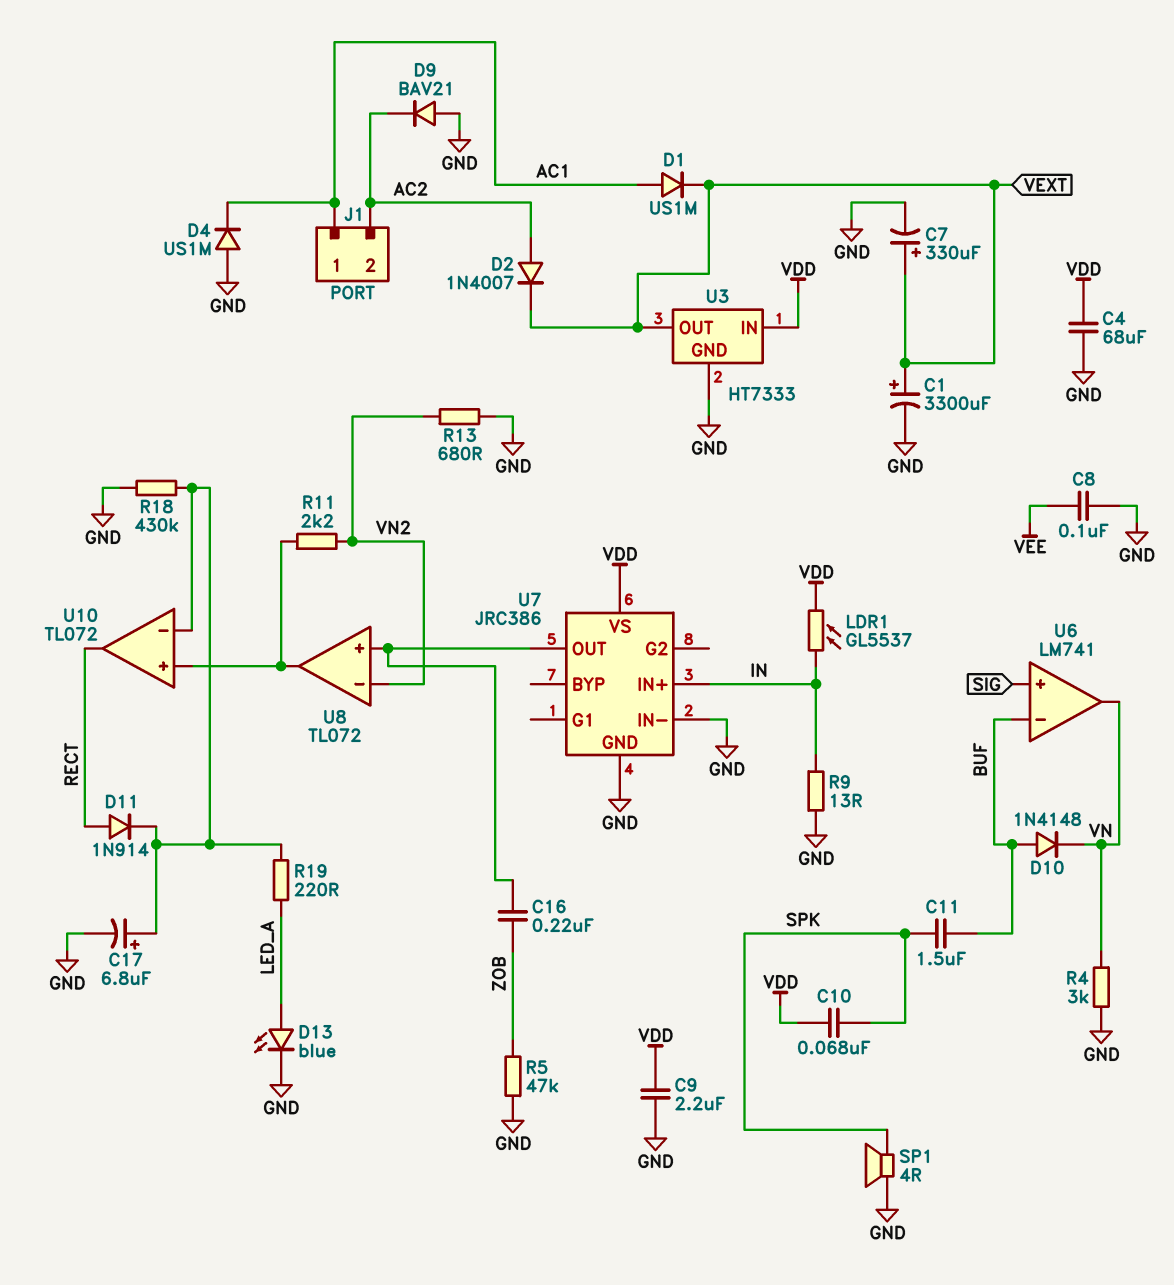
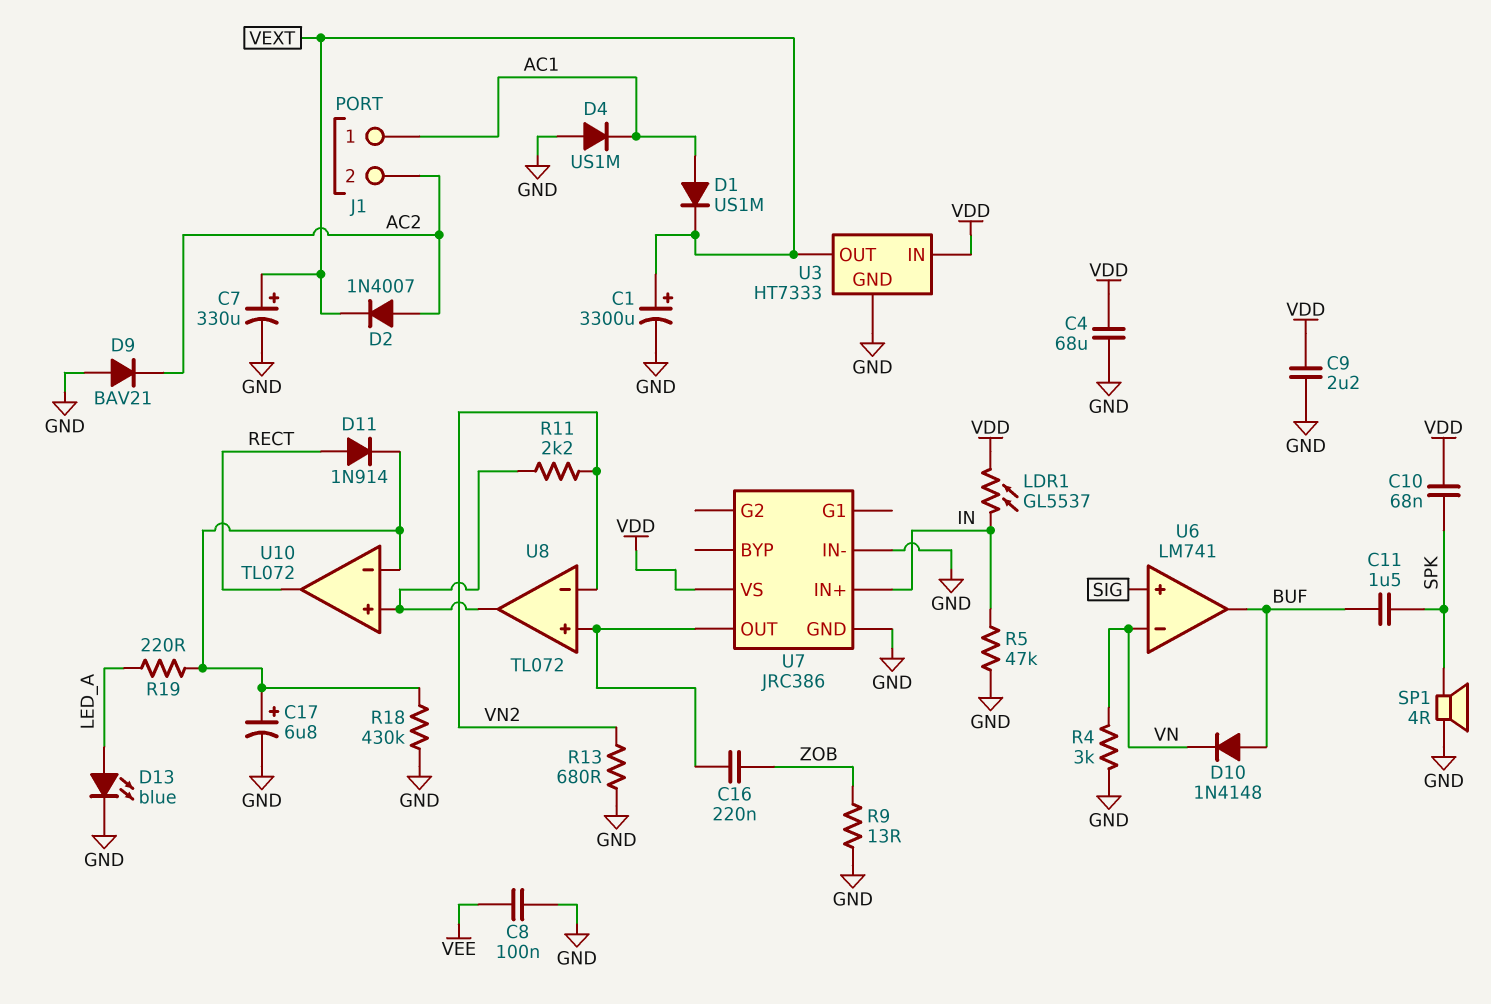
R5: 47k (GND, ZOB) -> 47k (GND, IN)
R9: 13 (GND, IN) -> 13 (GND, ZOB)
U6 pin in-: BUF -> VN
U6 pin out: VN -> BUF

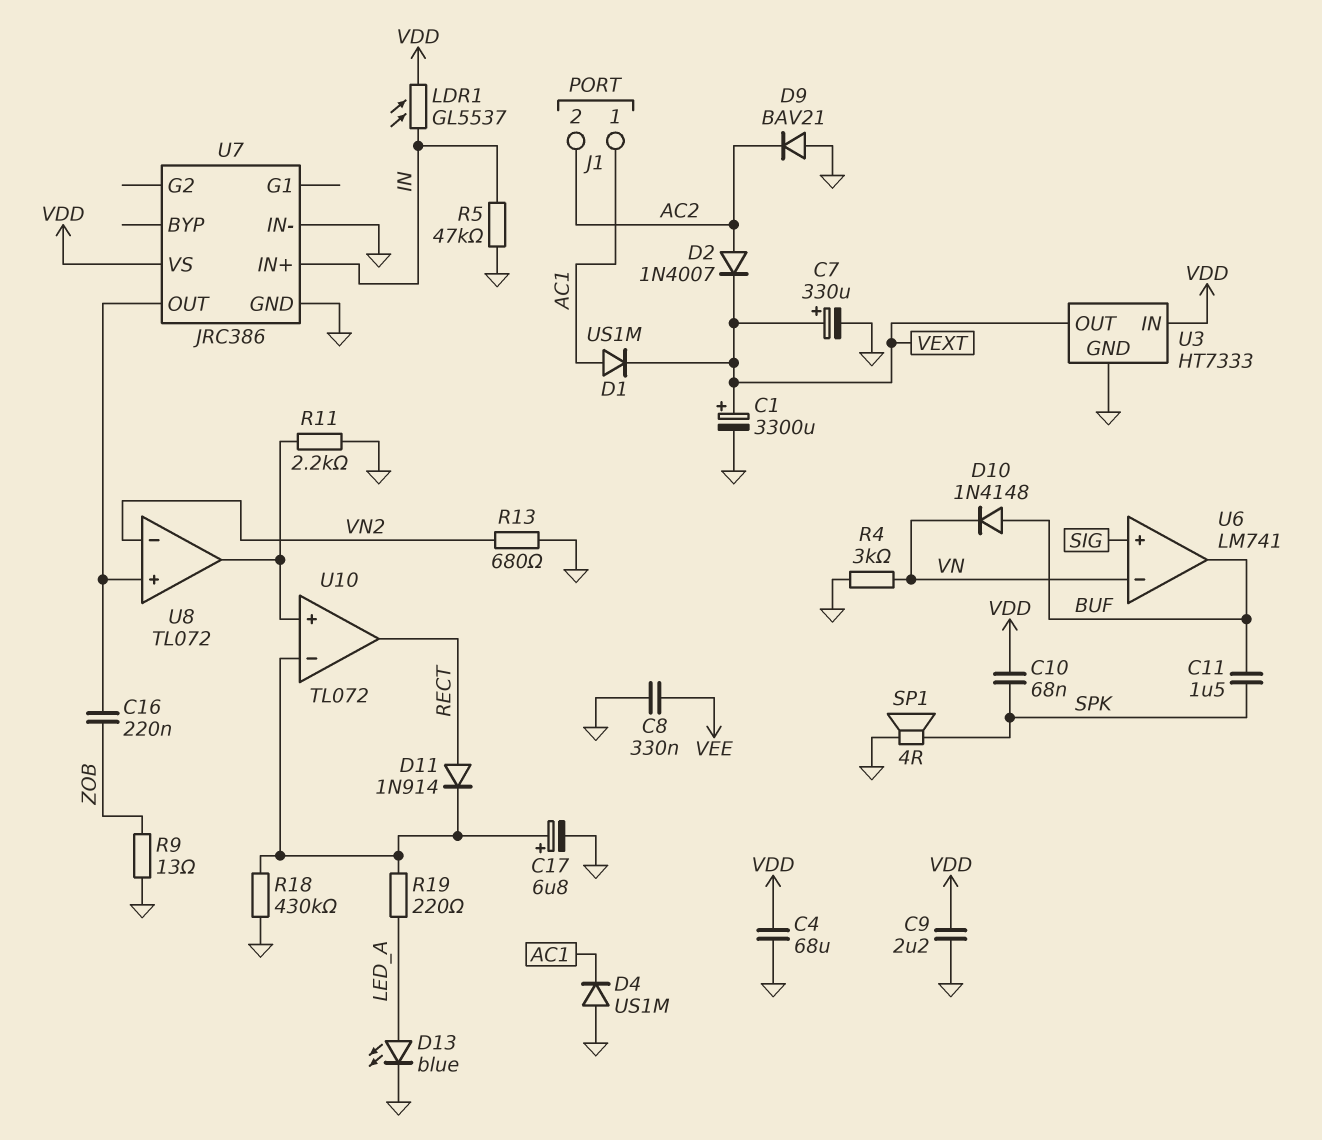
C8: 100nF (GND, VEE) -> 330nF (GND, VEE)
R11: 2.2k (U8/out, VN2) -> 2.2k (GND, U8/out)

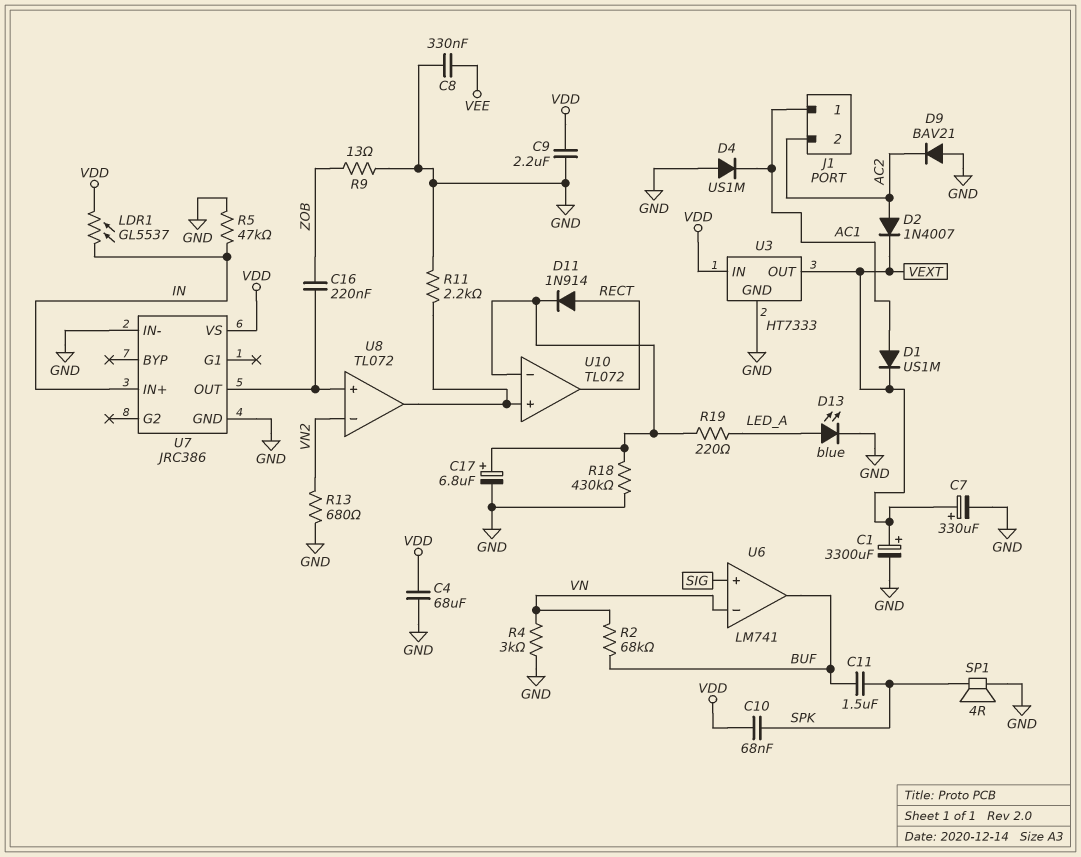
D10: diode 1N4148 (A BUF, K VN) -> none
R2: none -> 68k (BUF, VN)

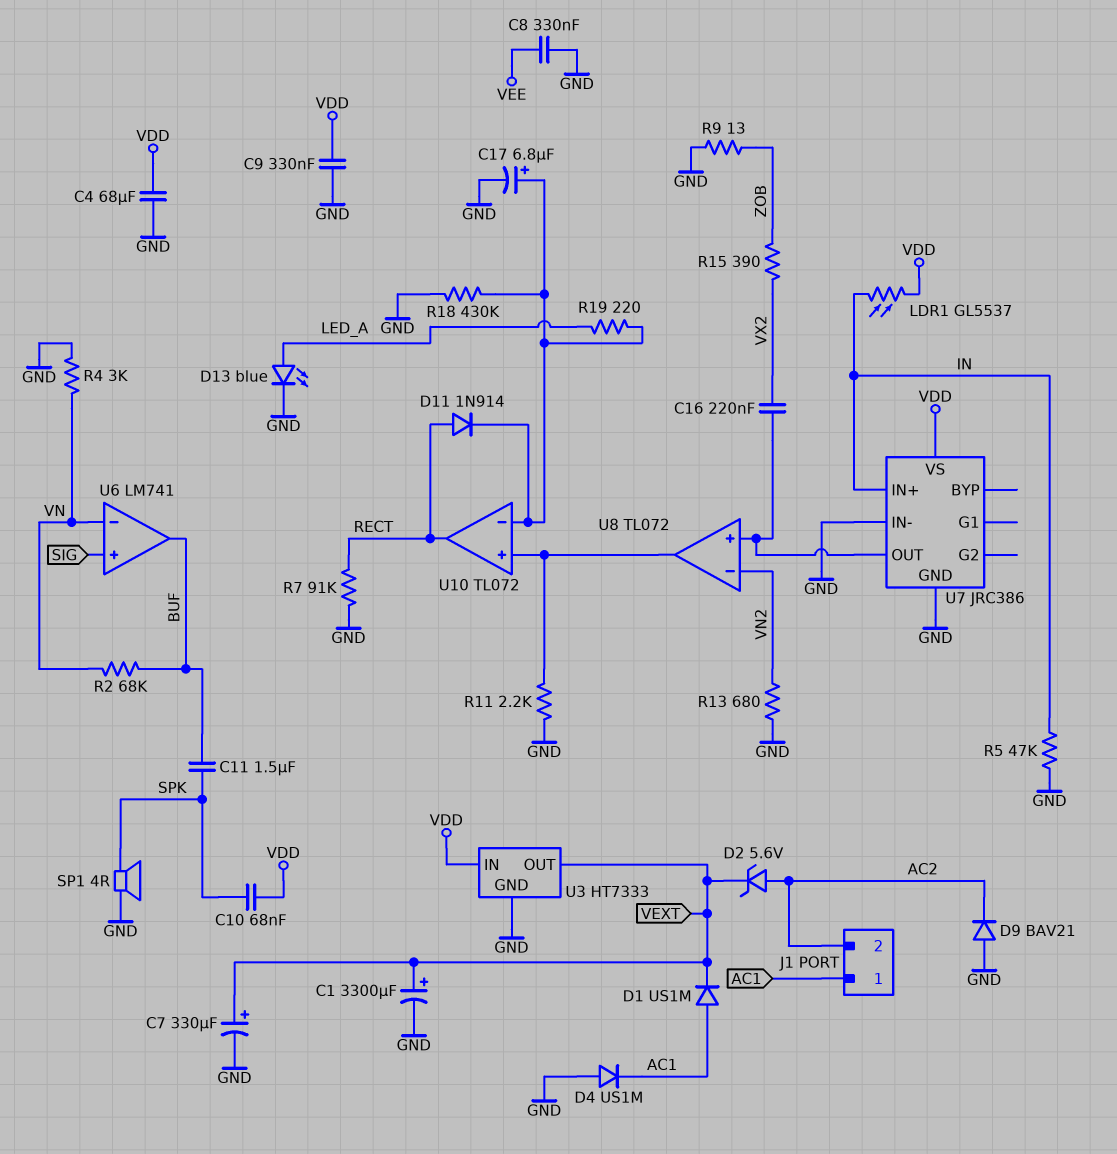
C9: 2.2uF (GND, VDD) -> 330nF (GND, VDD)
C16: 220nF (U7/OUT, ZOB) -> 220nF (U7/OUT, VX2)
D2: diode 1N4007 (A AC2, K VEXT) -> zener 5.6V (A AC2, K VEXT)
R7: none -> 91k (GND, RECT)
R15: none -> 390 (VX2, ZOB)

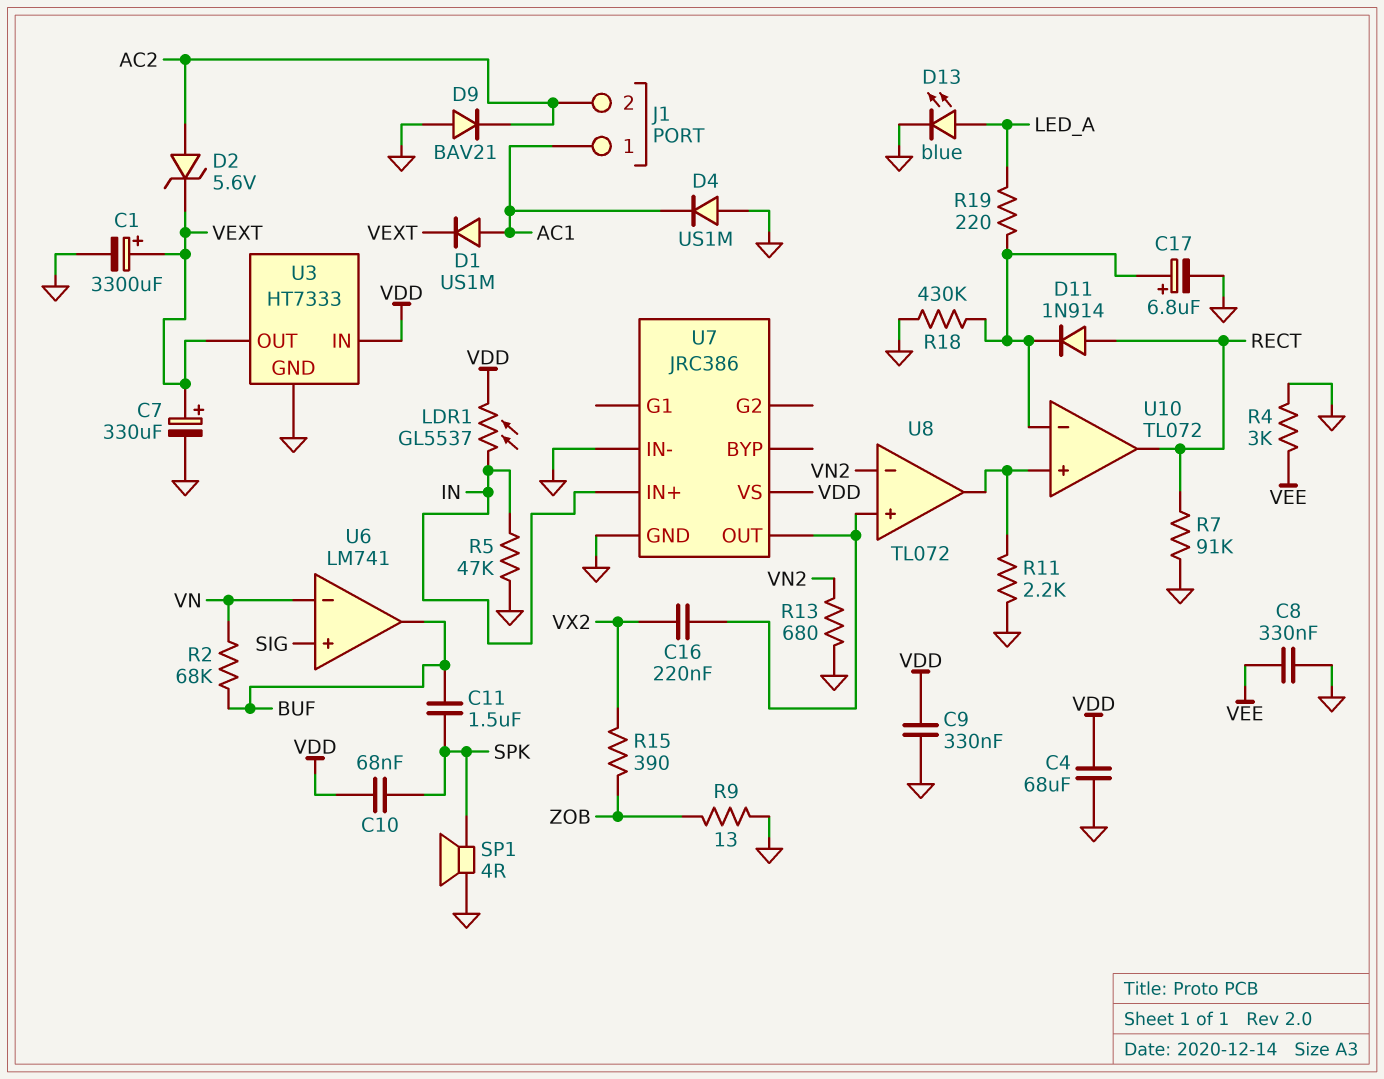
R4: 3k (GND, VN) -> 3k (GND, VEE)

